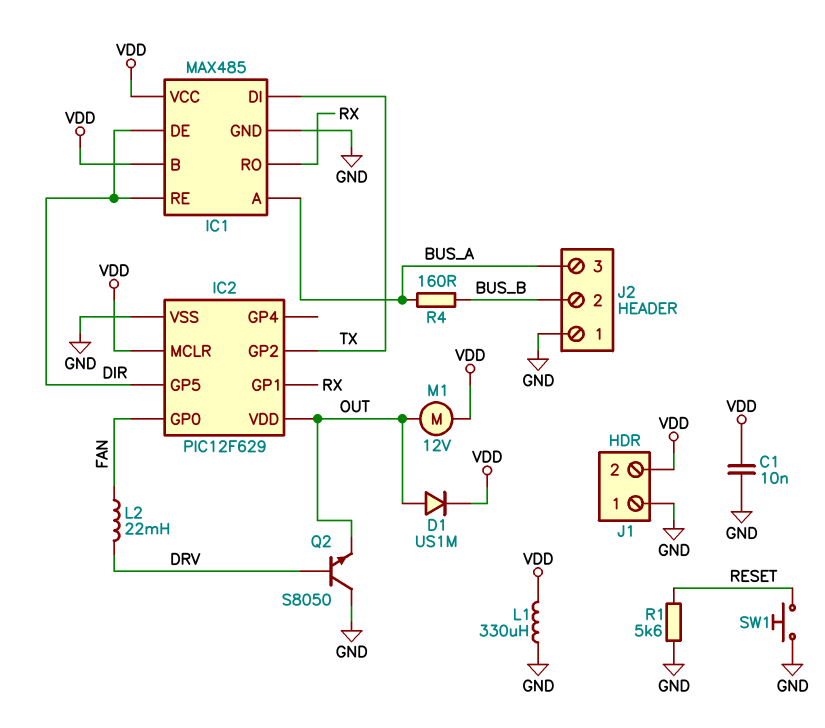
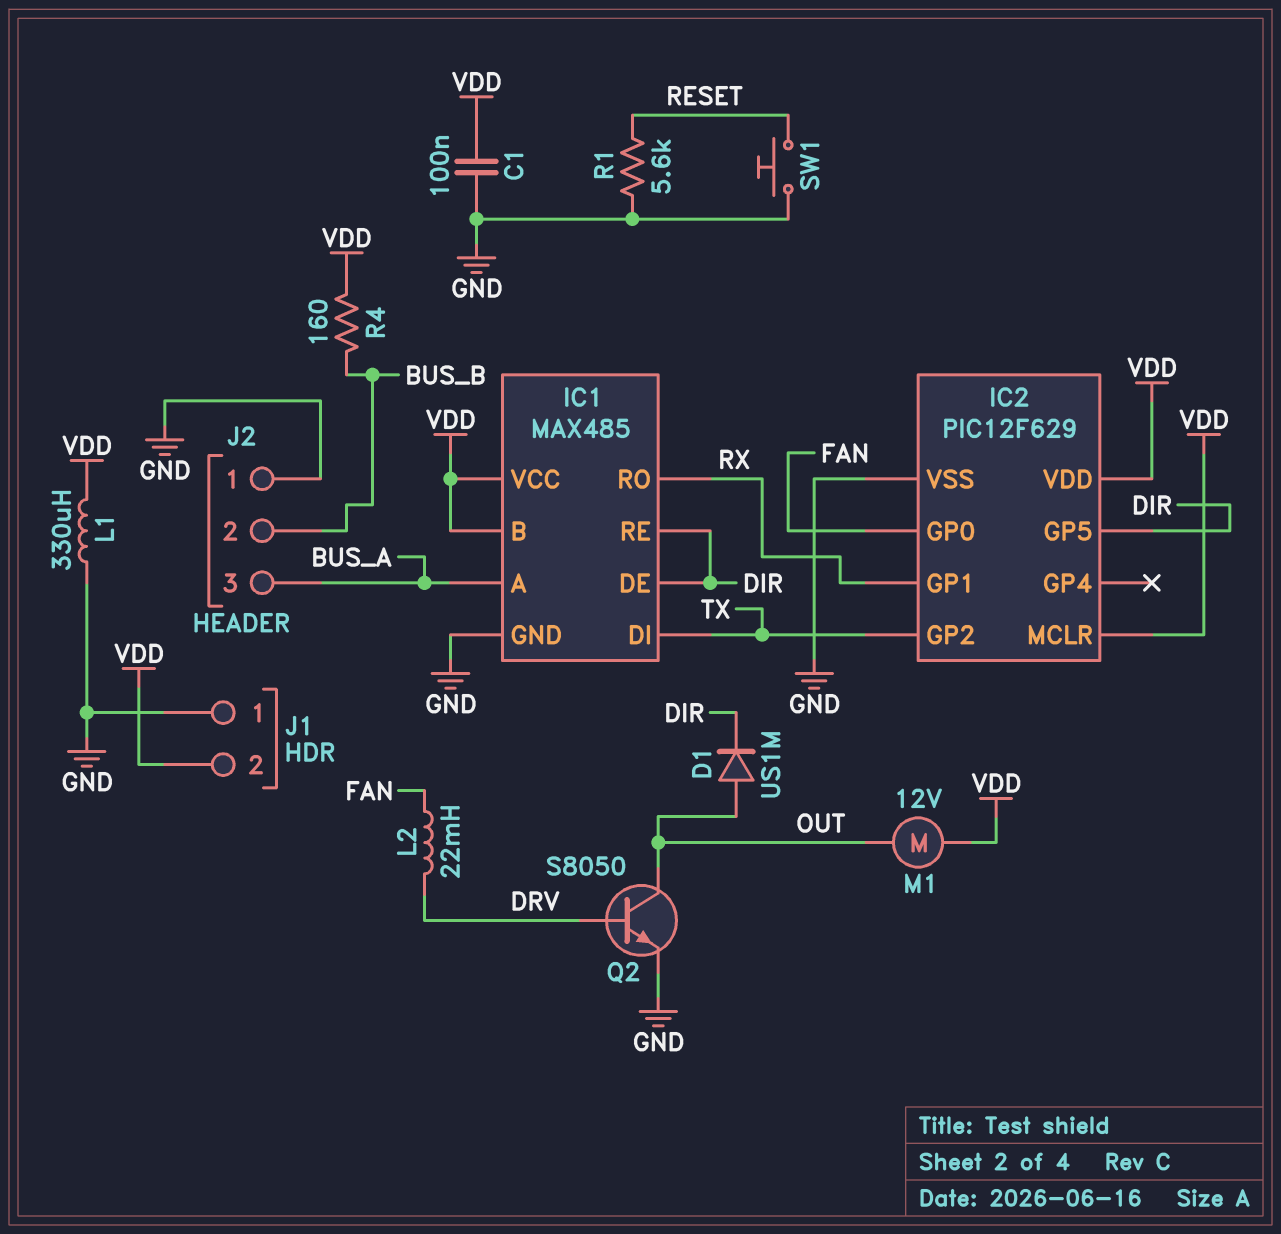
C1: 10nF (GND, VDD) -> 100nF (GND, VDD)
D1: diode US1M (A OUT, K VDD) -> diode US1M (A OUT, K DIR)
IC2 pin VDD: OUT -> VDD
Q2: NPN S8050 (B DRV, C GND, E OUT) -> NPN S8050 (B DRV, C OUT, E GND)
R4: 160 (BUS_A, BUS_B) -> 160 (BUS_B, VDD)

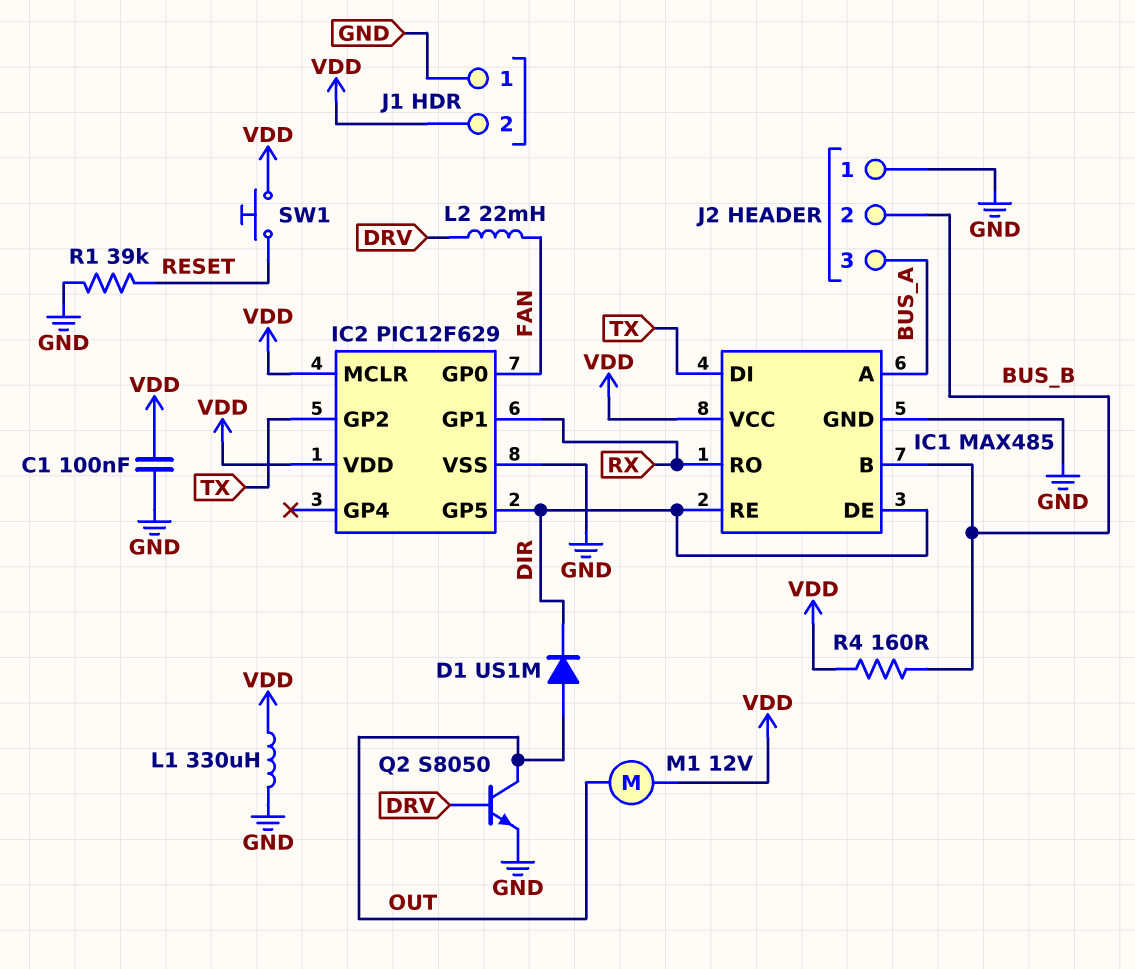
IC1 pin B: VDD -> BUS_B
R1: 5.6k (GND, RESET) -> 39k (GND, RESET)
SW1: button (GND, RESET) -> button (RESET, VDD)

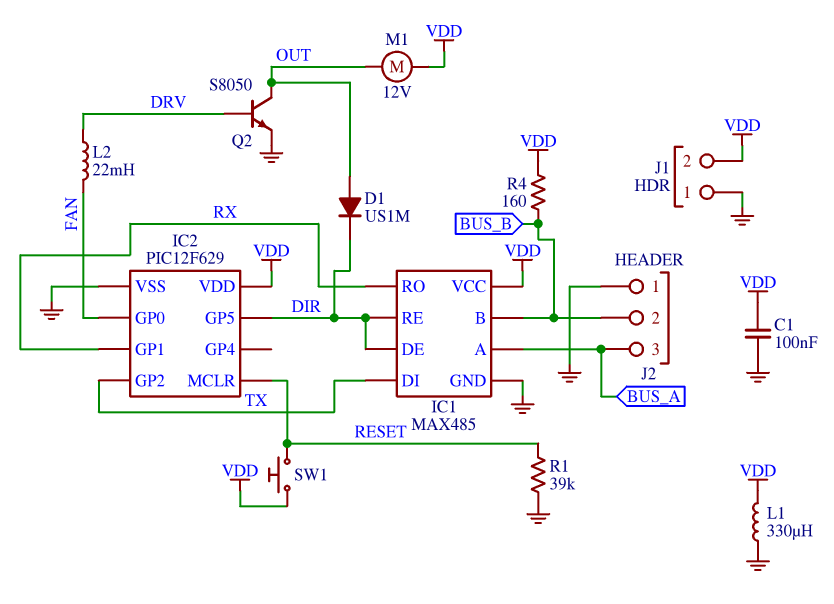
IC2 pin MCLR: VDD -> RESET

